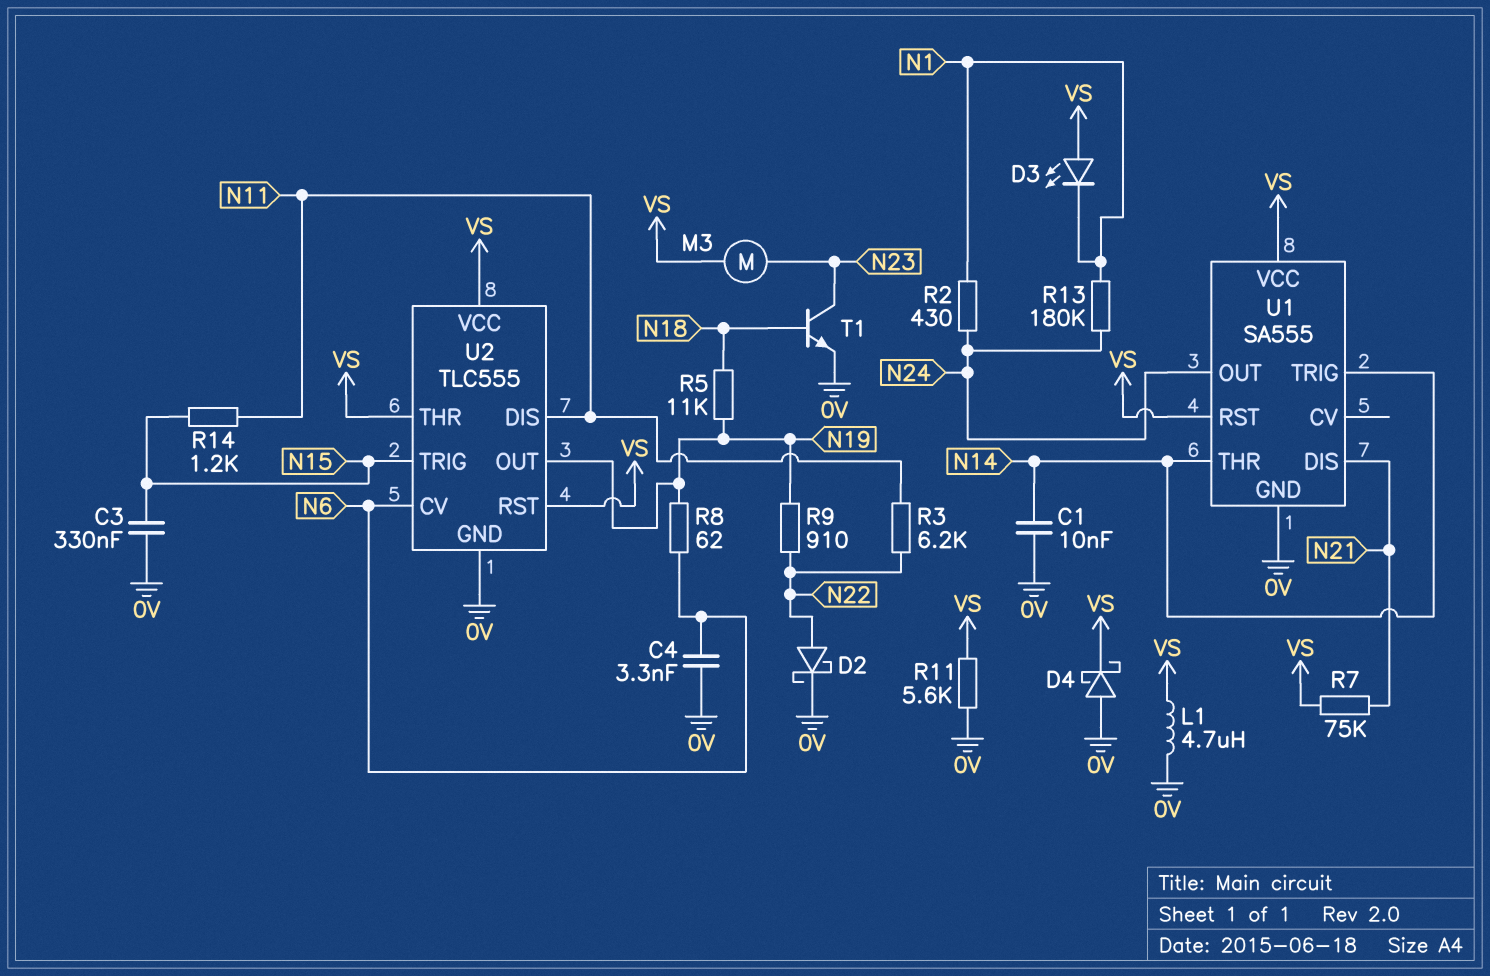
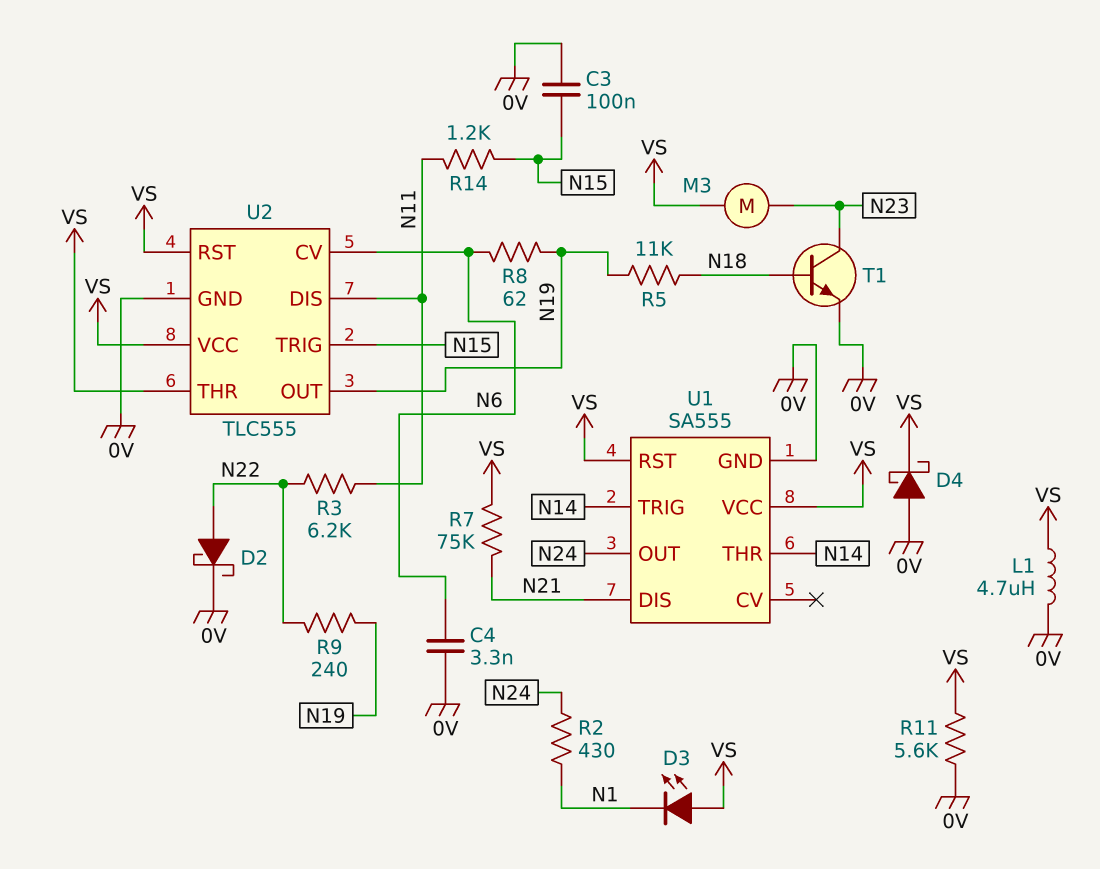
C1: 10nF (0V, N14) -> none
C3: 330nF (0V, N15) -> 100nF (0V, N15)
R9: 910 (N19, N22) -> 240 (N19, N22)
R13: 180k (N1, N24) -> none

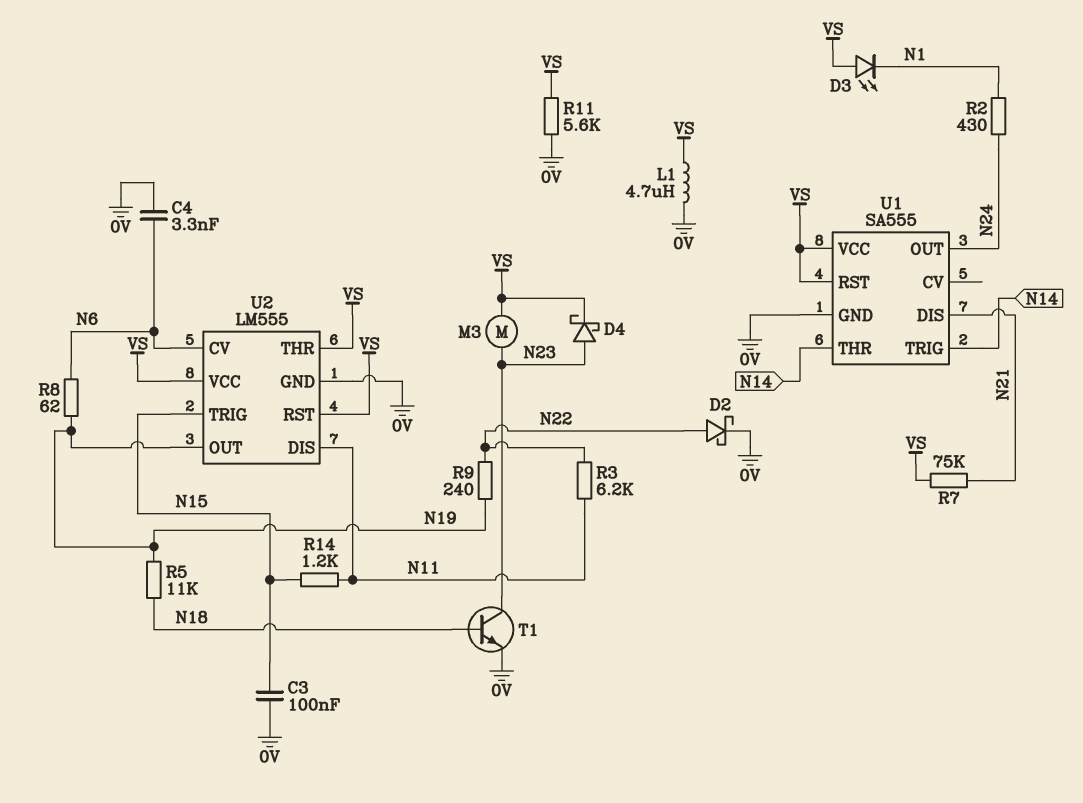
D4: schottky (A 0V, K VS) -> schottky (A N23, K VS)
U2: TLC555 -> LM555

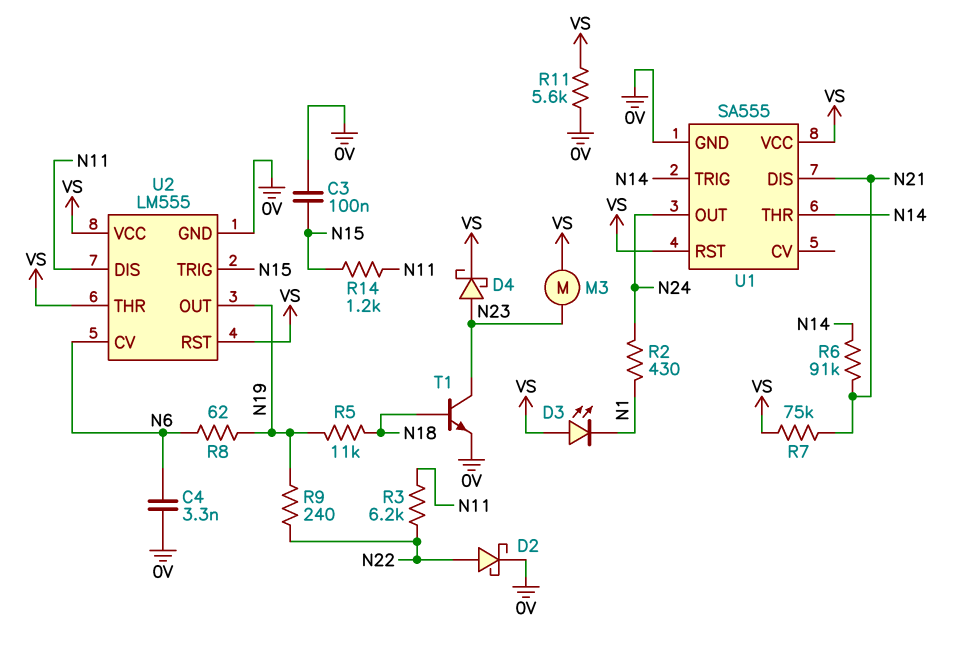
L1: 4.7uH (0V, VS) -> none
R6: none -> 91k (N14, N21)

